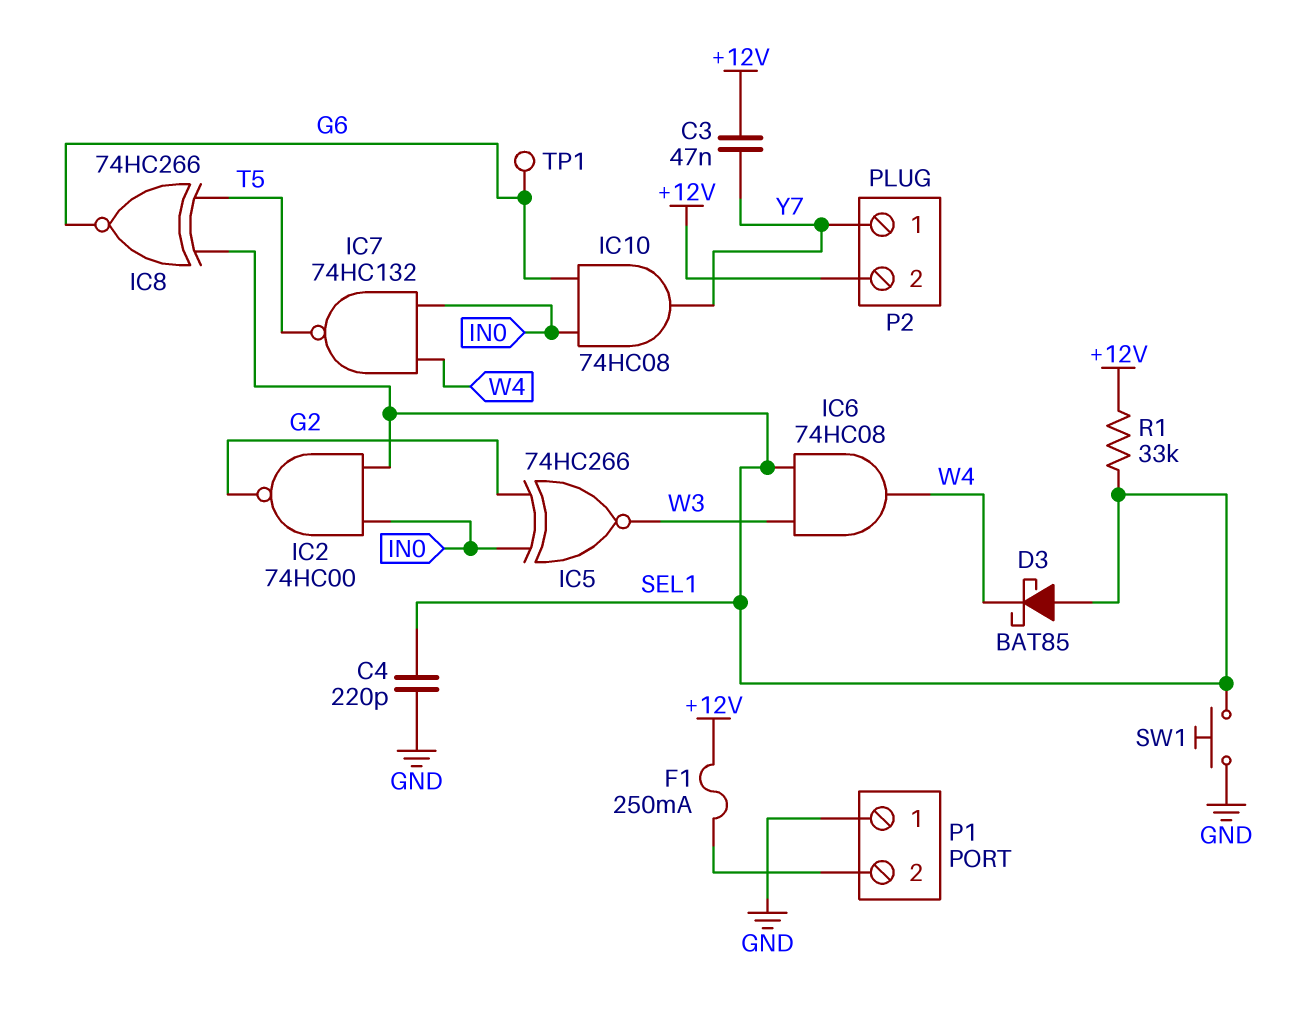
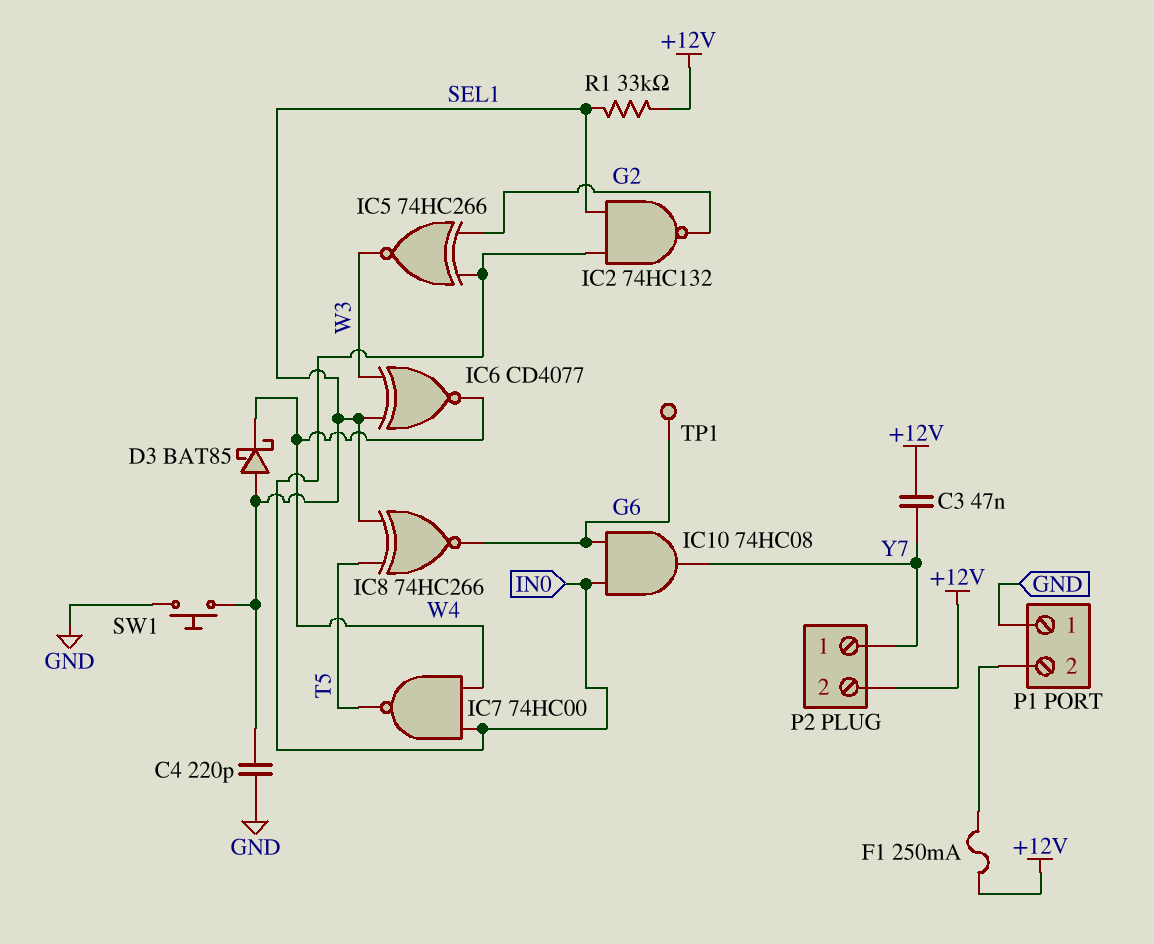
IC2: NAND 74HC00 (in IN0, in SEL1, out G2) -> NAND 74HC132 (in IN0, in SEL1, out G2)
IC6: AND 74HC08 (in SEL1, in W3, out W4) -> XNOR CD4077 (in SEL1, in W3, out W4)
IC7: NAND 74HC132 (in IN0, in W4, out T5) -> NAND 74HC00 (in IN0, in W4, out T5)

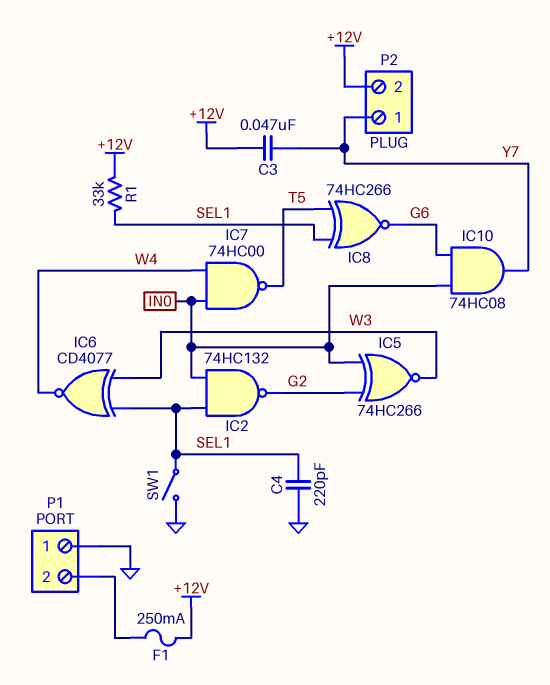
D3: schottky BAT85 (A SEL1, K W4) -> none
SW1: button (GND, SEL1) -> switch (GND, SEL1)
TP1: test point (G6) -> none

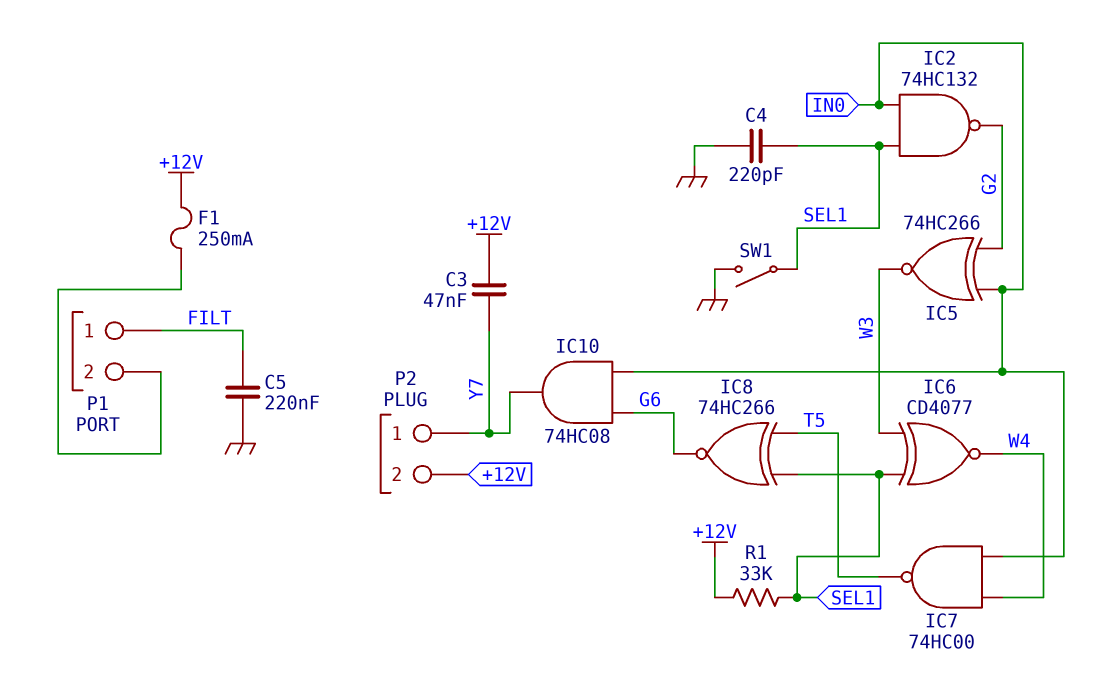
C5: none -> 220nF (FILT, GND)
P1 pin 1: GND -> FILT

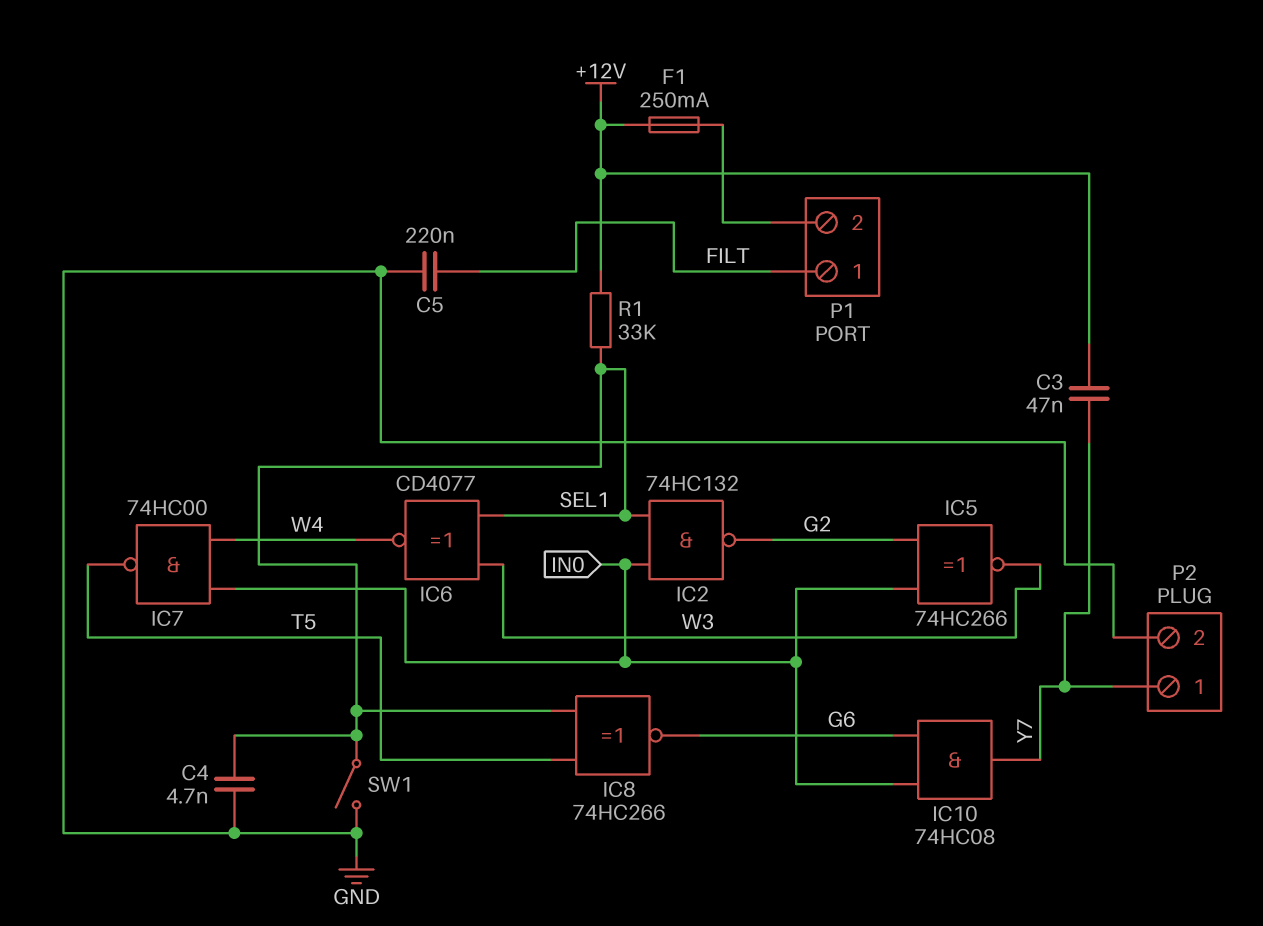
C4: 220pF (GND, SEL1) -> 4.7nF (GND, SEL1)
P2 pin 2: +12V -> GND

